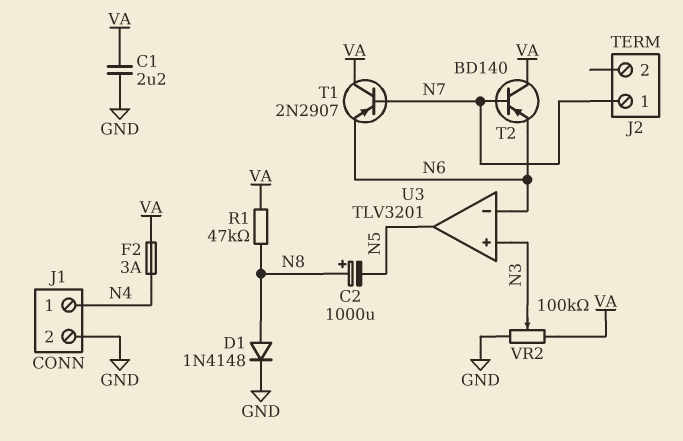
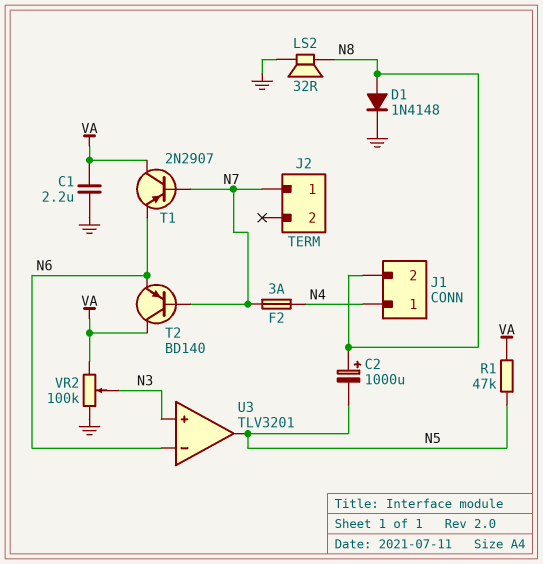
F2: 3A (N4, VA) -> 3A (N4, N7)
J1 pin 2: GND -> N8
LS2: none -> speaker 32R (GND, N8)
R1: 47k (N8, VA) -> 47k (N5, VA)

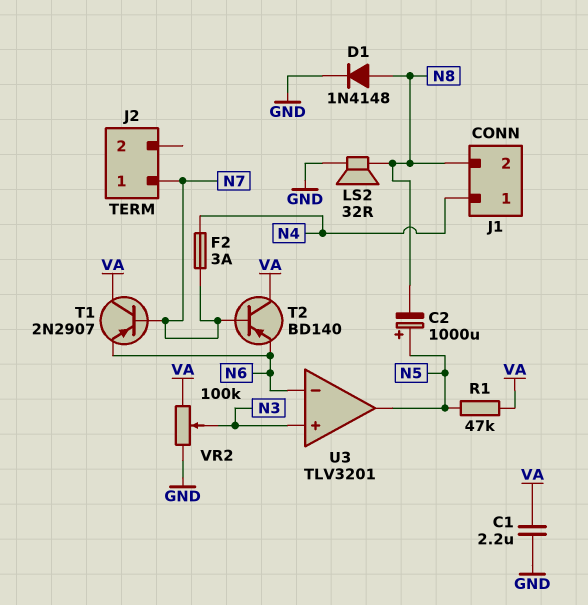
C2: 1000uF (plus N8, minus N5) -> 1000uF (plus N5, minus N8)

